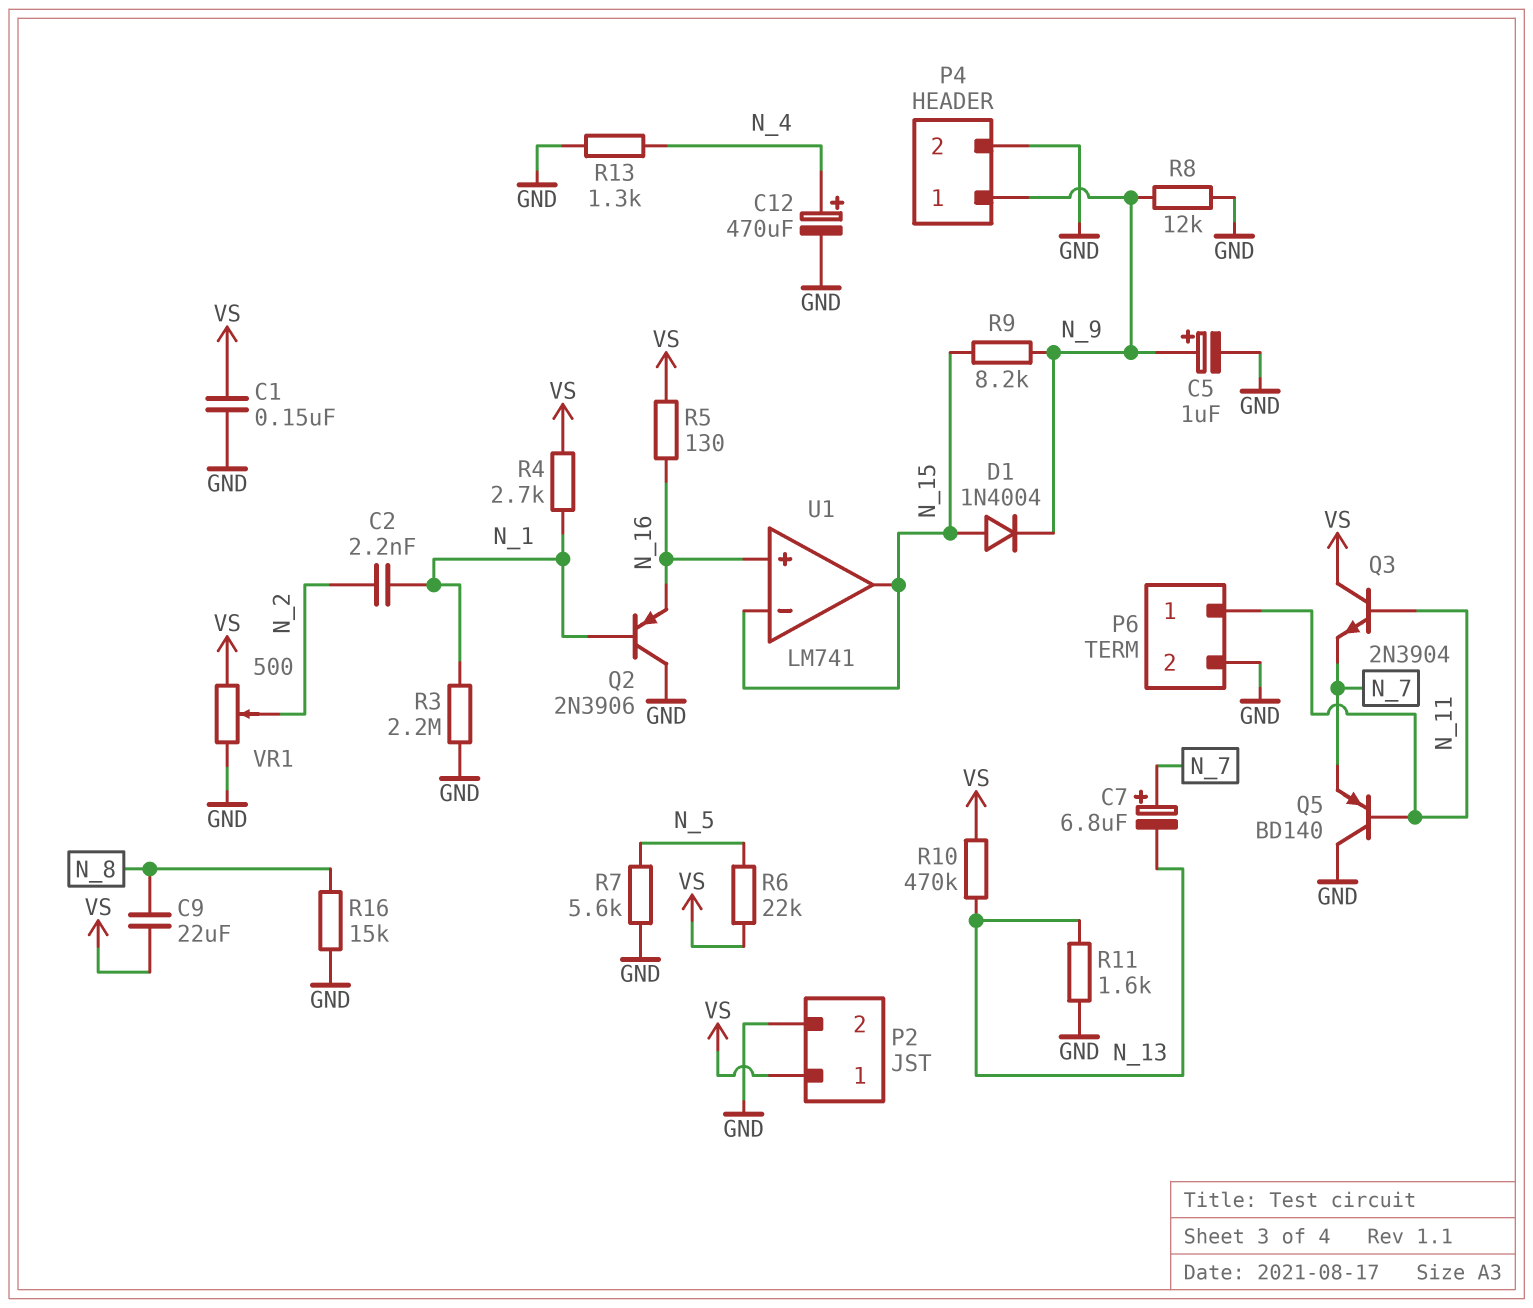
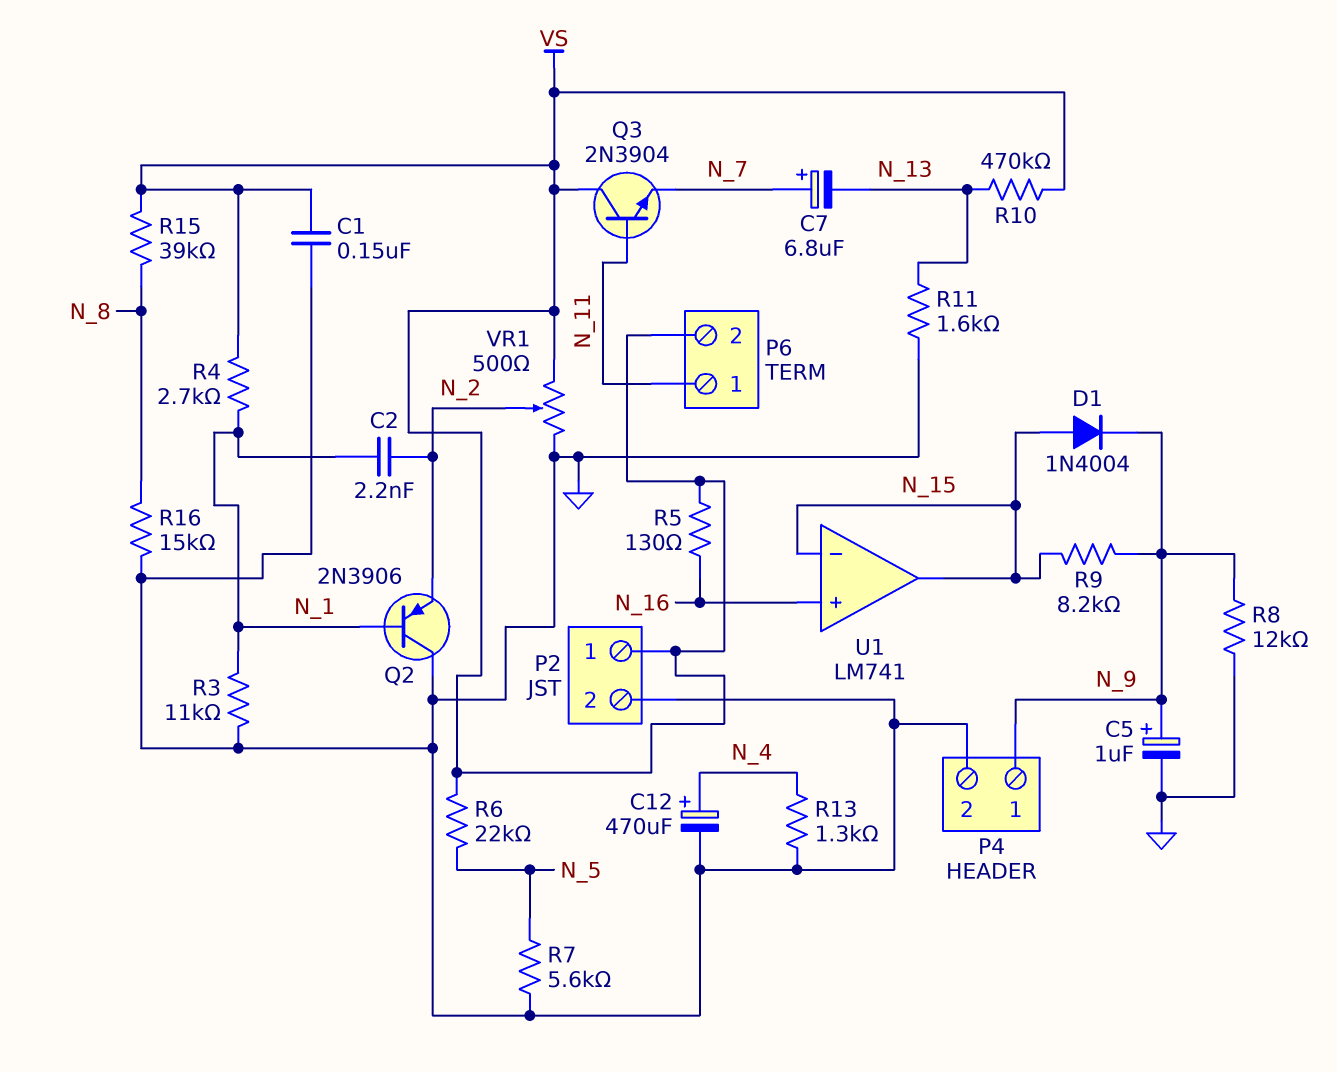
C9: 22uF (N_8, VS) -> none
P6 pin 2: GND -> VS
Q2: PNP 2N3906 (B N_1, C GND, E N_16) -> PNP 2N3906 (B N_1, C GND, E N_2)
Q5: PNP BD140 (B N_11, C GND, E N_7) -> none
R3: 2.2M (GND, N_1) -> 11k (GND, N_1)
R15: none -> 39k (N_8, VS)

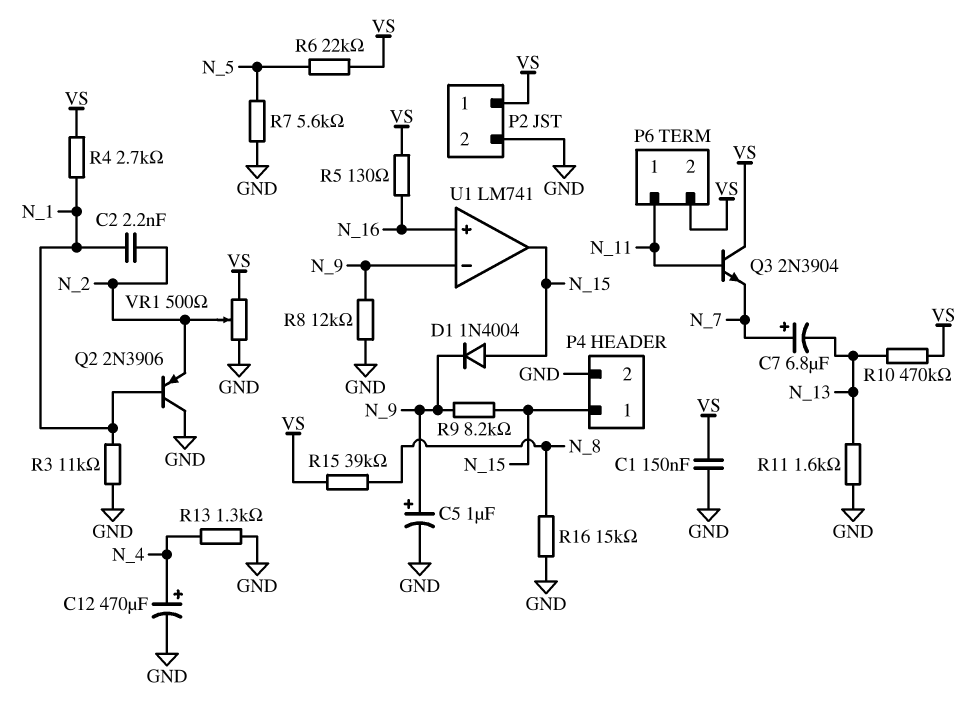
P4 pin 1: N_9 -> N_15
U1 pin in-: N_15 -> N_9

